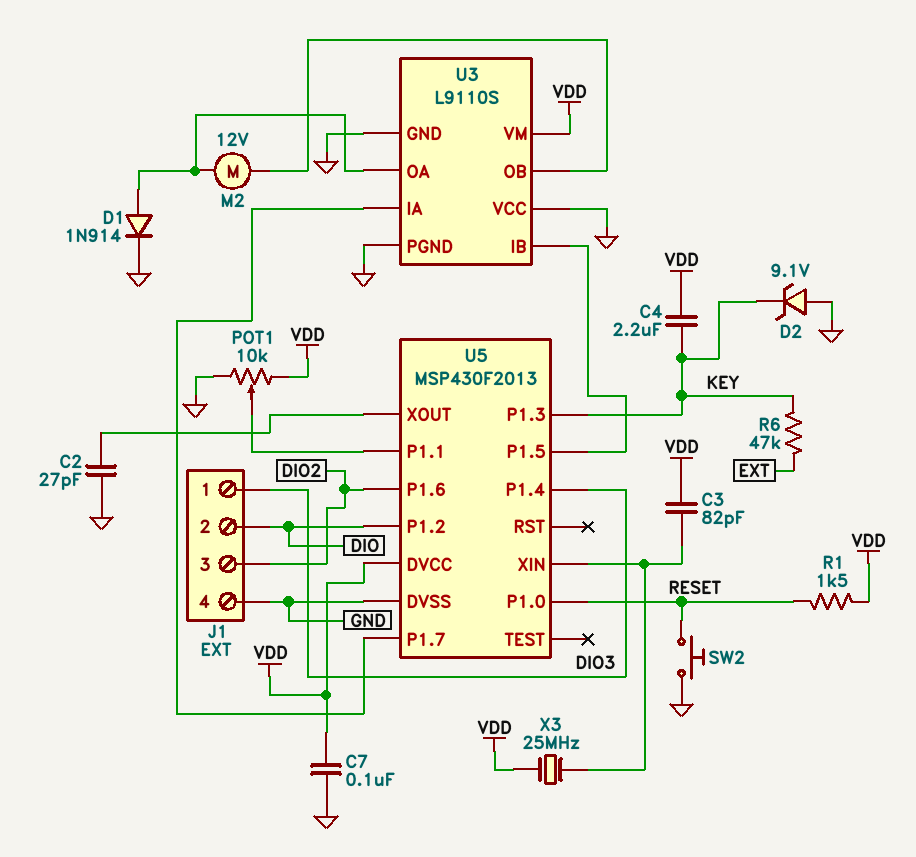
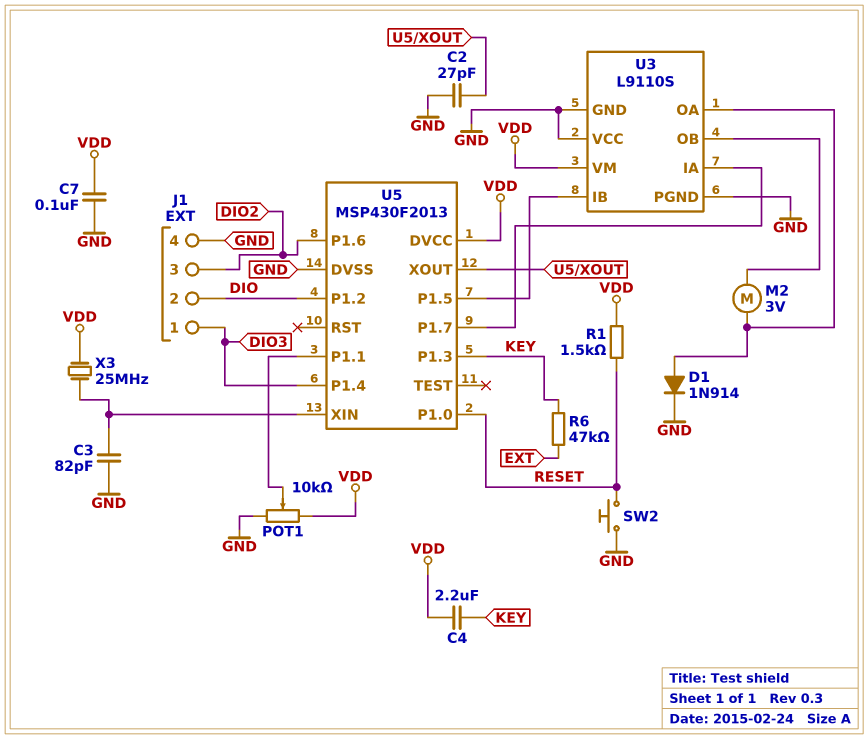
C3: 82pF (U5/XIN, VDD) -> 82pF (GND, U5/XIN)
D2: zener 9.1V (A GND, K KEY) -> none
M2: motor 12V (U3/OA, U3/OB) -> motor 3V (U3/OA, U3/OB)

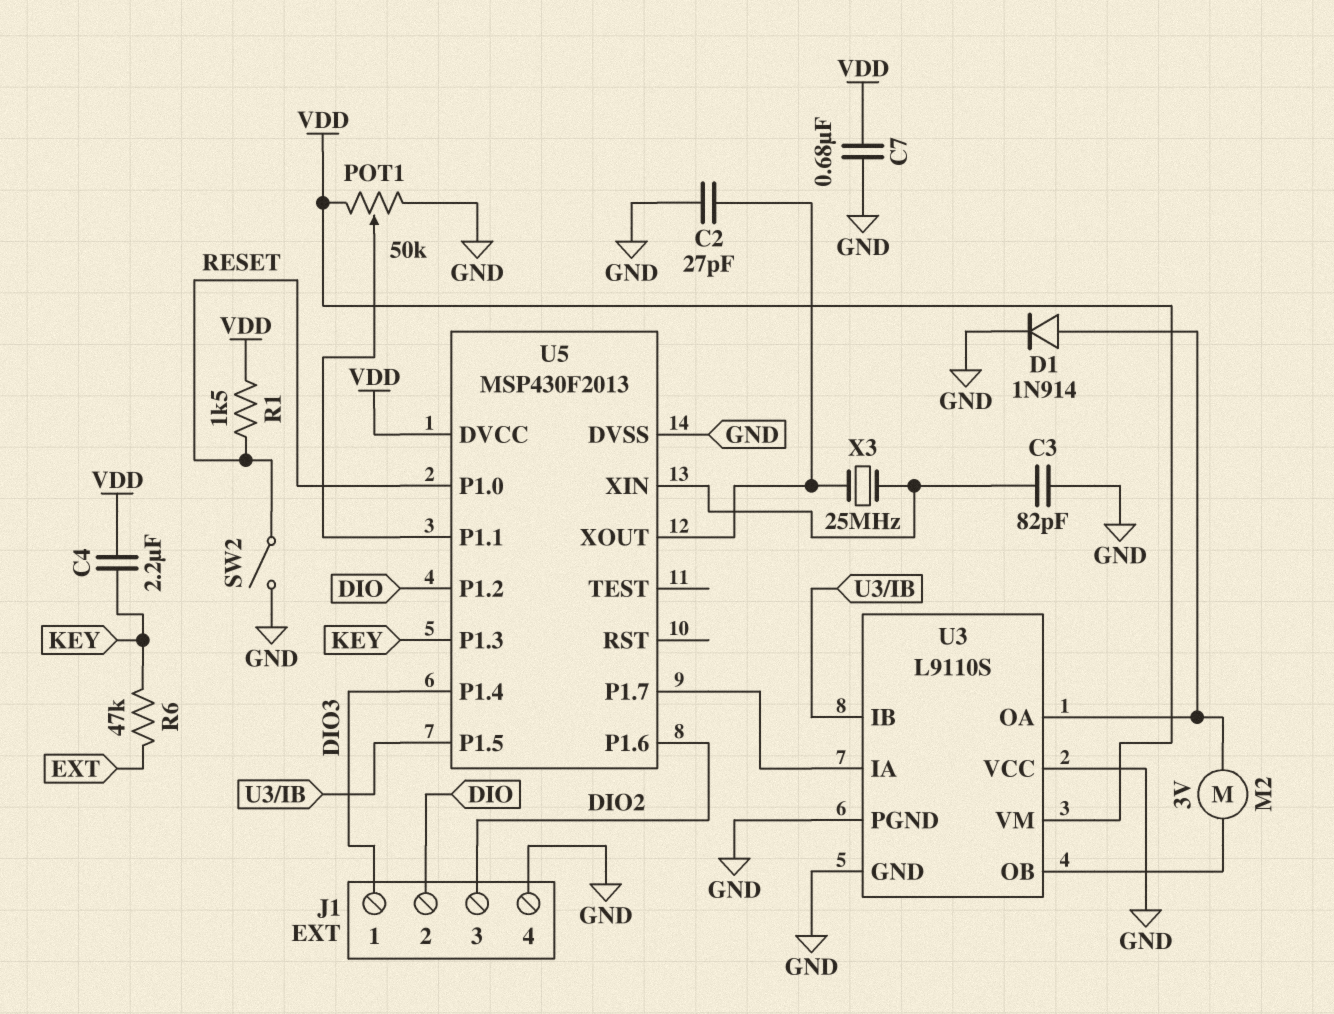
C7: 100nF (GND, VDD) -> 680nF (GND, VDD)
POT1: 10k (GND, VDD, wiper U5/P1.1) -> 50k (GND, VDD, wiper U5/P1.1)
SW2: button (GND, RESET) -> switch (GND, RESET)
X3: 25MHz (U5/XIN, VDD) -> 25MHz (U5/XIN, U5/XOUT)

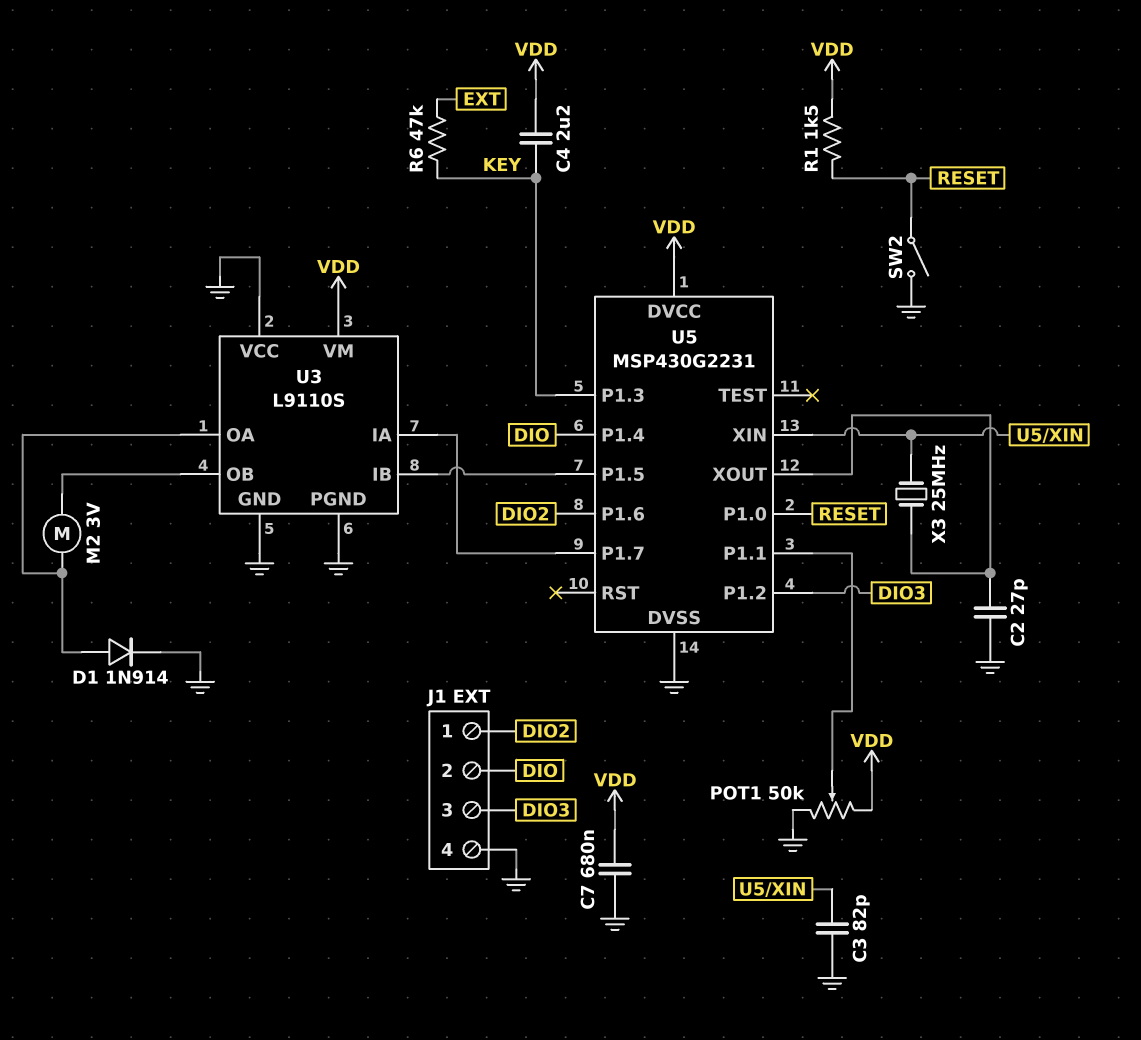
J1 pin 1: DIO3 -> DIO2
J1 pin 3: DIO2 -> DIO3
U5: MSP430F2013 -> MSP430G2231
U5 pin P1.2: DIO -> DIO3
U5 pin P1.4: DIO3 -> DIO

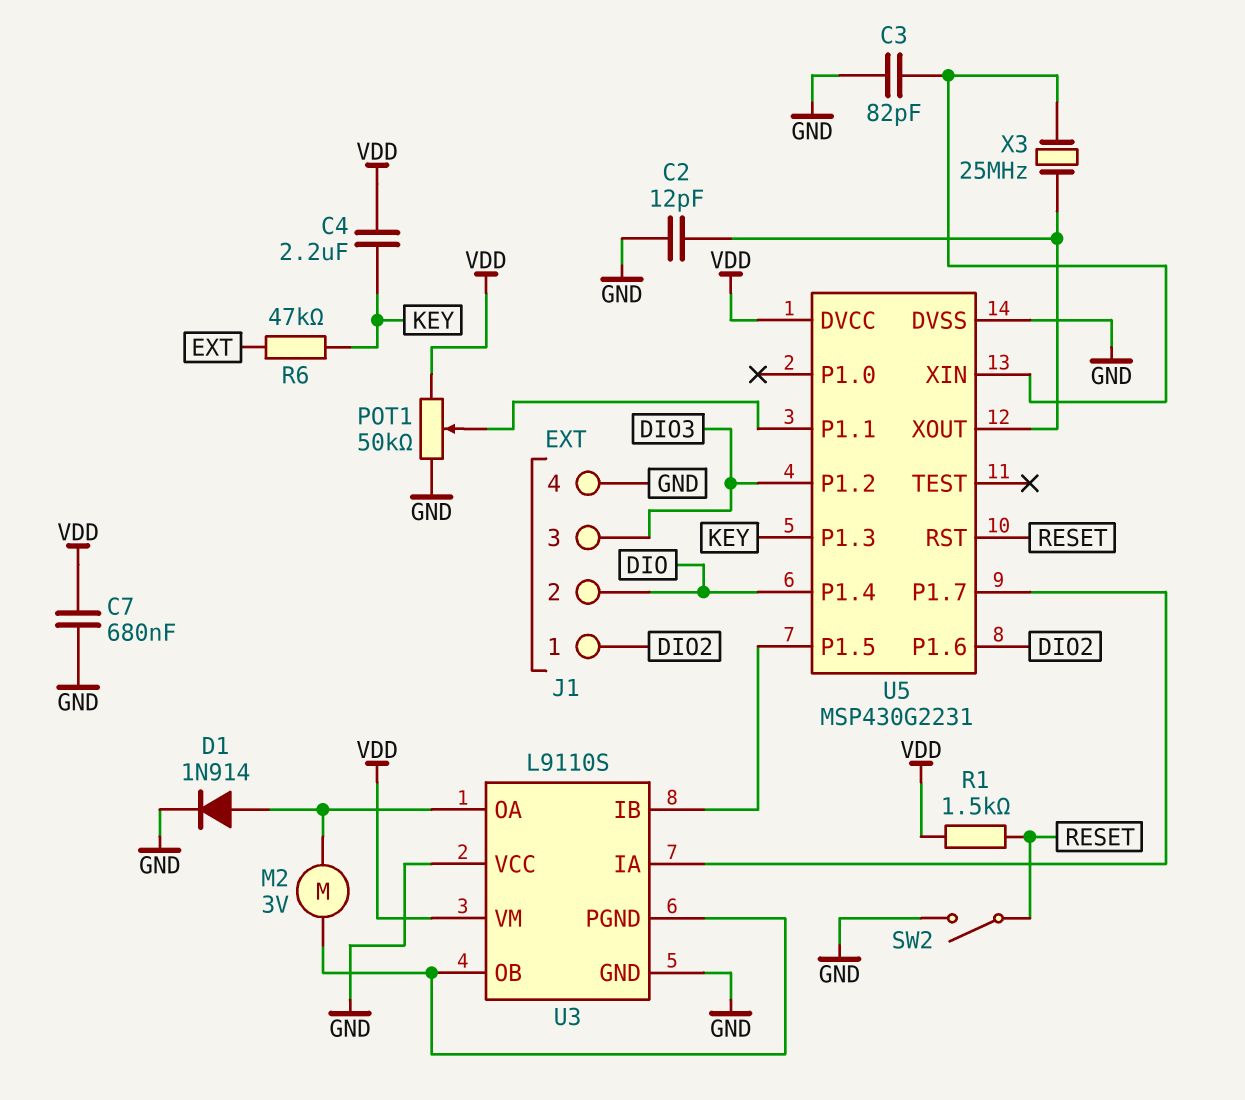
C2: 27pF (GND, U5/XOUT) -> 12pF (GND, U5/XOUT)
U3 pin PGND: GND -> U3/OB
U5 pin P1.0: RESET -> none
U5 pin RST: none -> RESET

